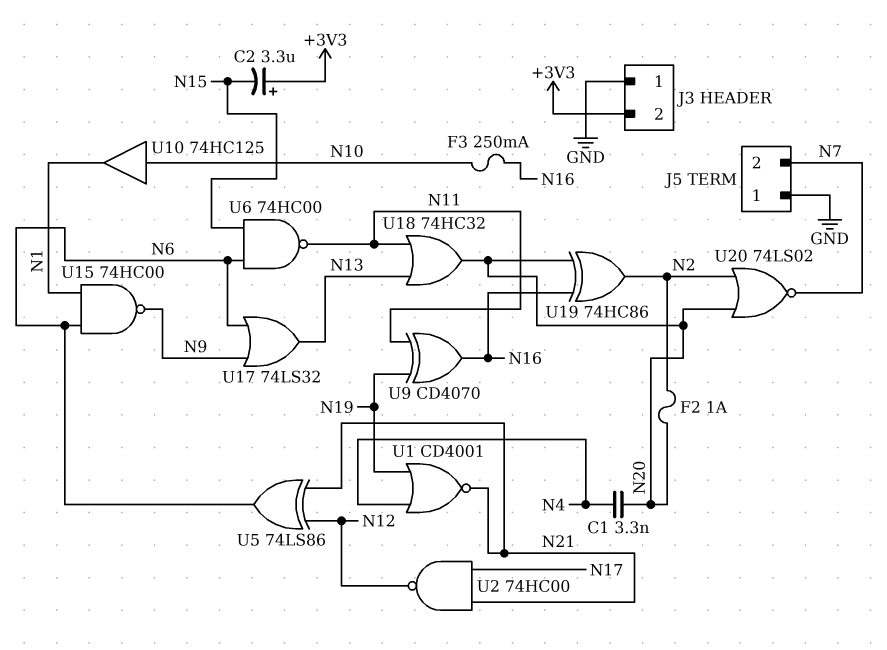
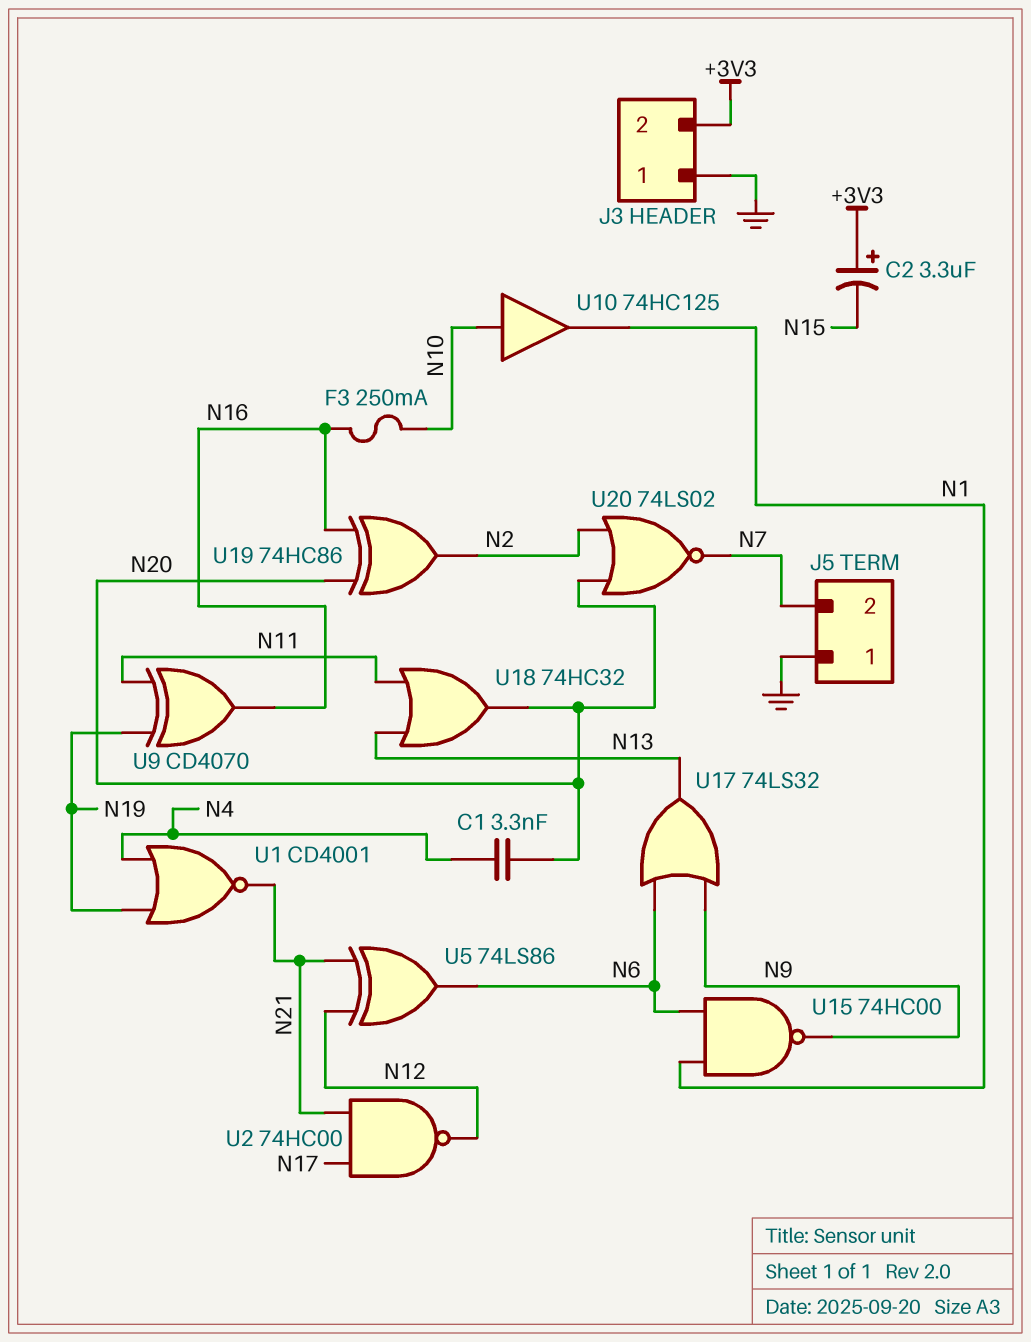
F2: 1A (N2, N20) -> none
U6: NAND 74HC00 (in N6, in N15, out N11) -> none

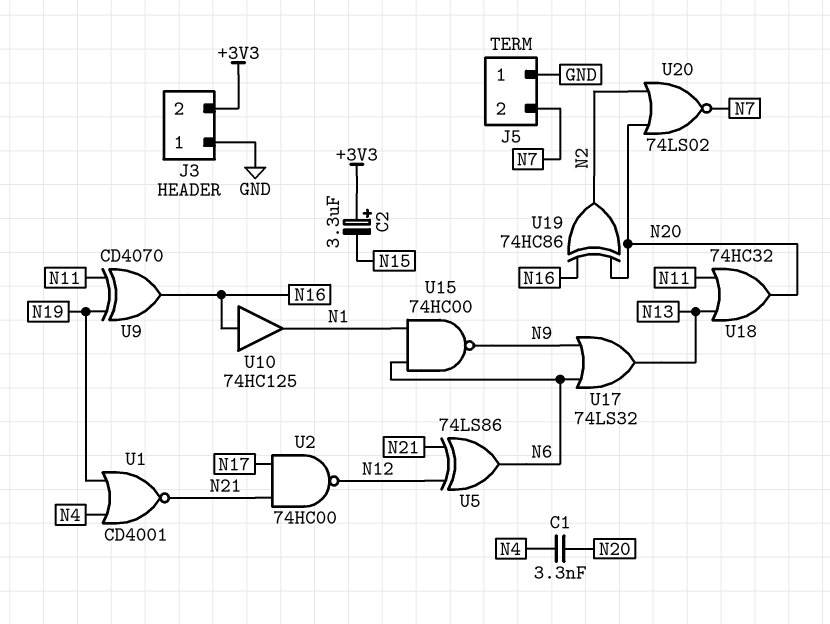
F3: 250mA (N10, N16) -> none
U10: buffer 74HC125 (in N10, out N1) -> buffer 74HC125 (in N16, out N1)

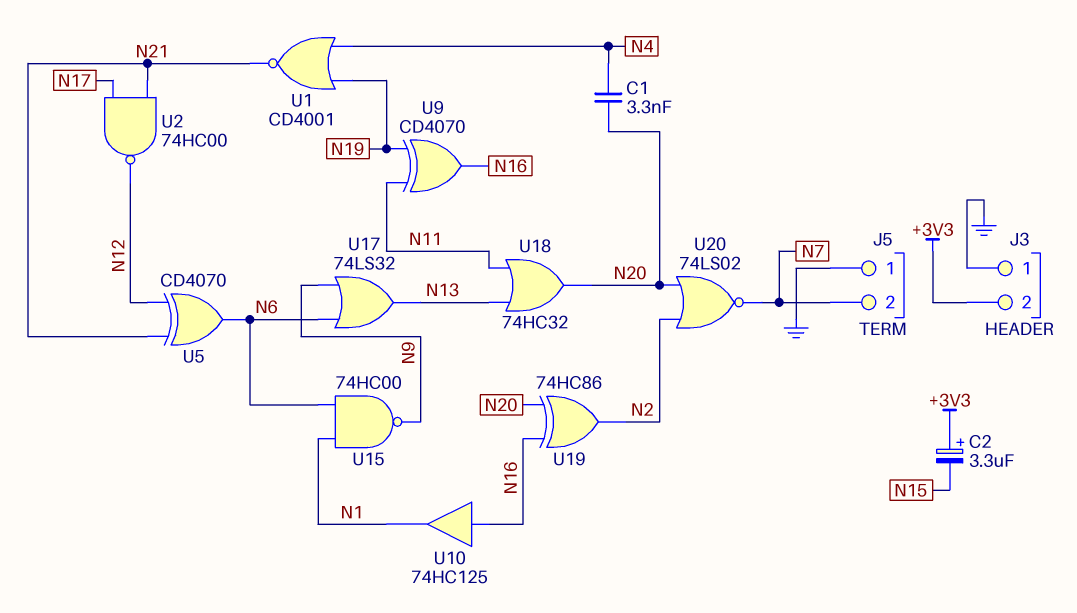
U5: XOR 74LS86 (in N12, in N21, out N6) -> XOR CD4070 (in N12, in N21, out N6)

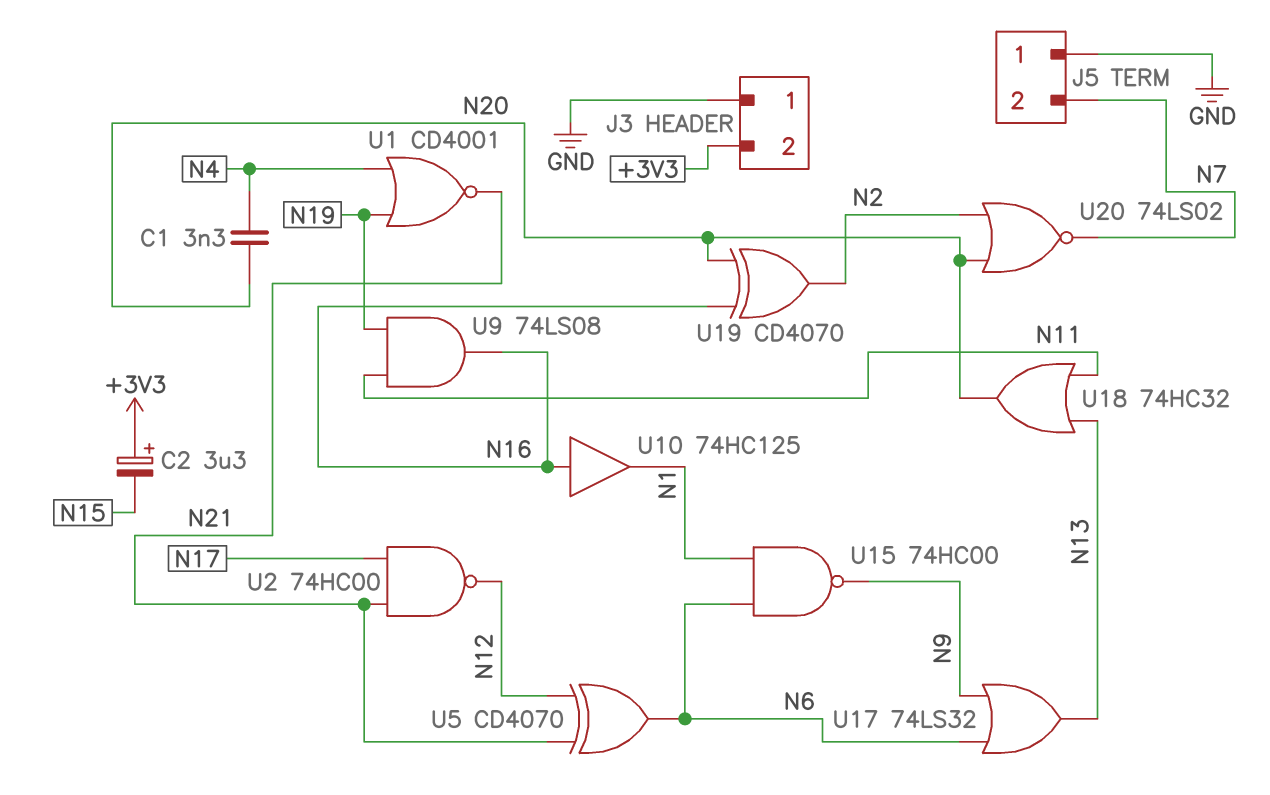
U9: XOR CD4070 (in N11, in N19, out N16) -> AND 74LS08 (in N11, in N19, out N16)
U19: XOR 74HC86 (in N16, in N20, out N2) -> XOR CD4070 (in N16, in N20, out N2)

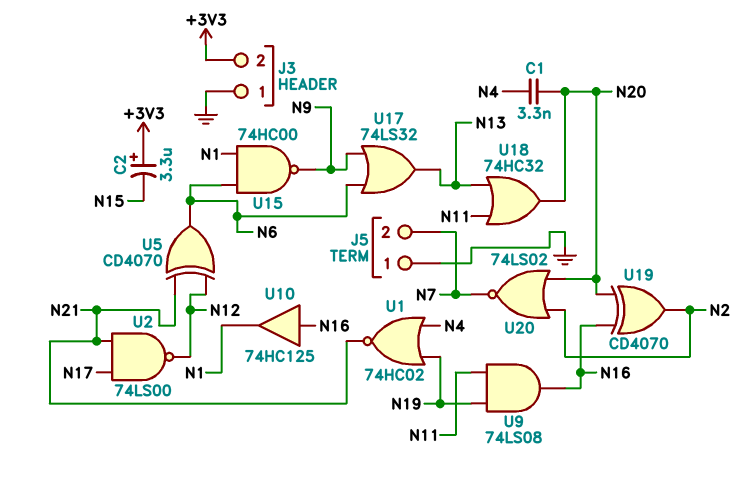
U1: NOR CD4001 (in N4, in N19, out N21) -> NOR 74HC02 (in N4, in N19, out N21)
U2: NAND 74HC00 (in N17, in N21, out N12) -> NAND 74LS00 (in N17, in N21, out N12)

